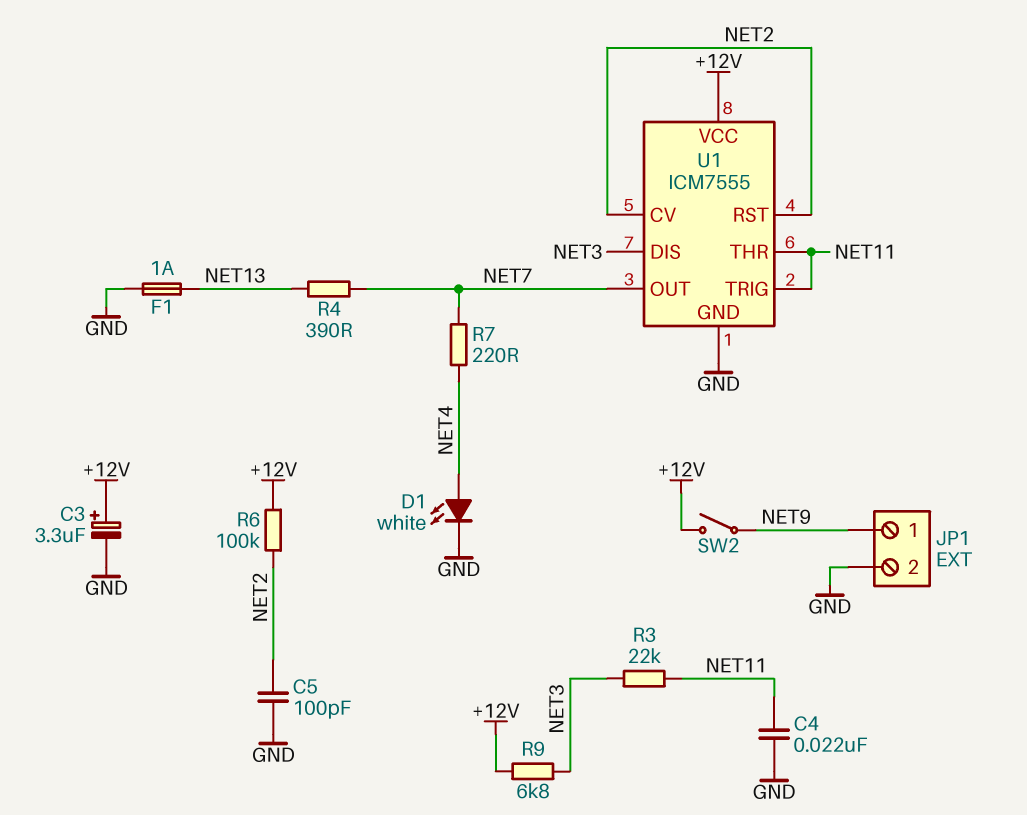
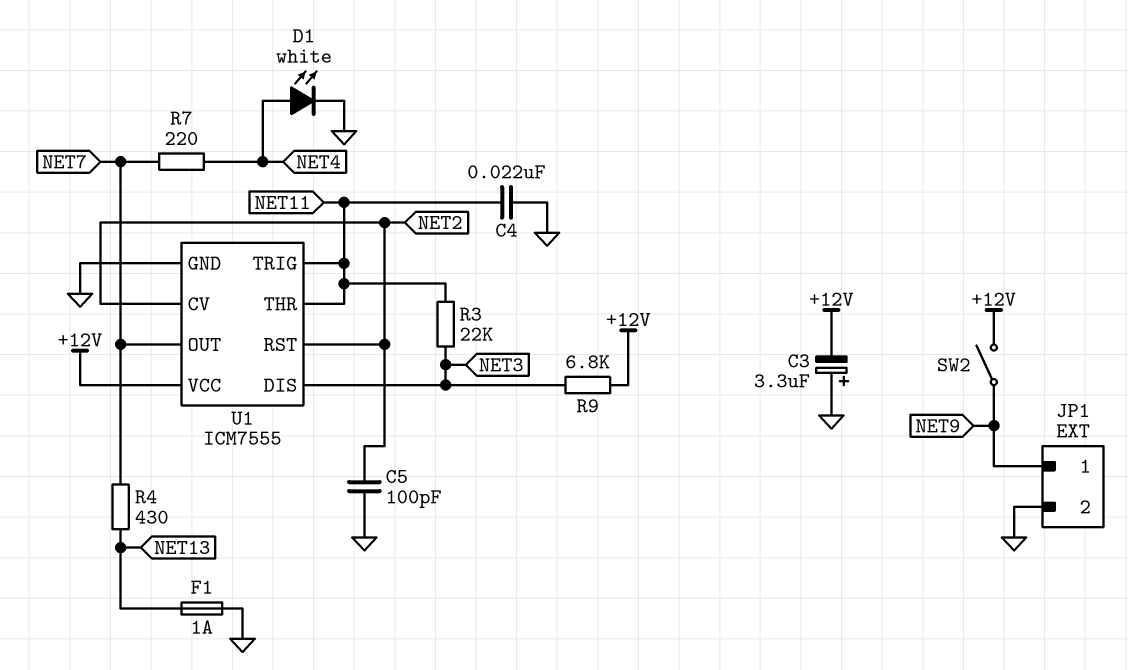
C3: 3.3uF (plus +12V, minus GND) -> 3.3uF (plus GND, minus +12V)
R4: 390 (NET7, NET13) -> 430 (NET7, NET13)
R6: 100k (+12V, NET2) -> none

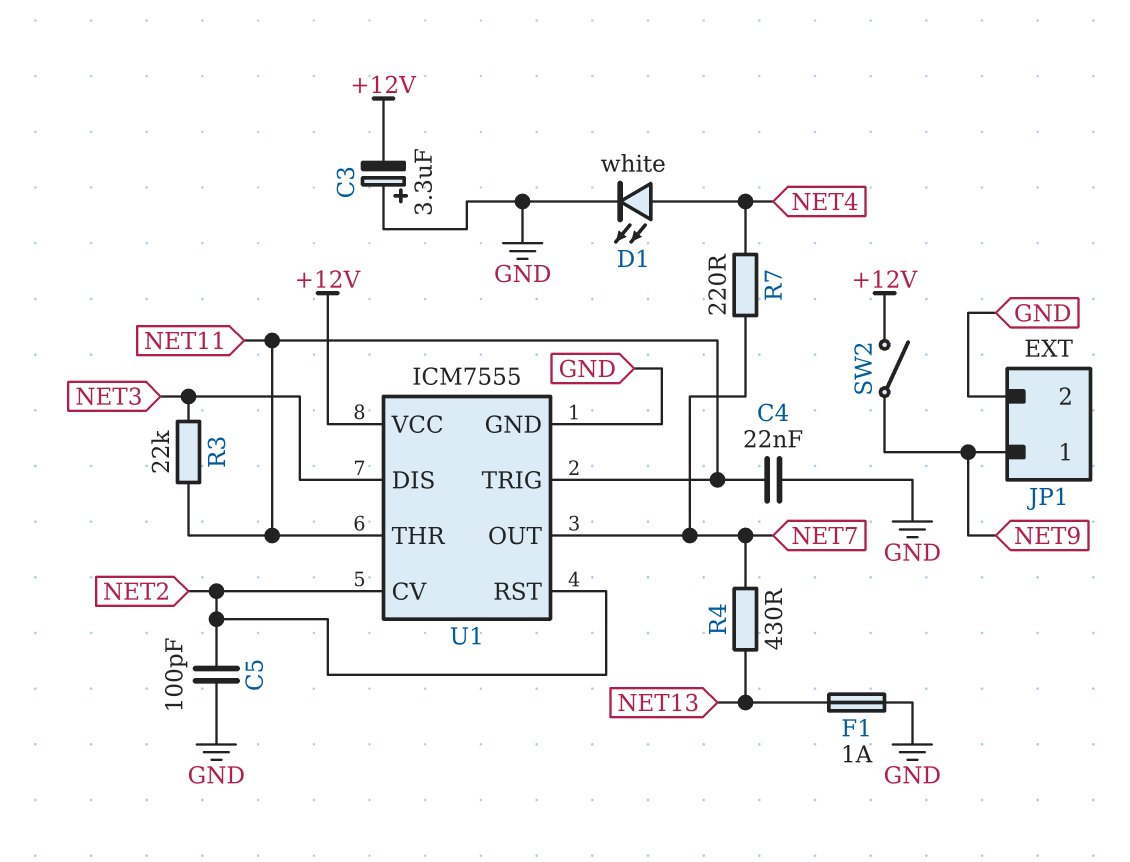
R9: 6.8k (+12V, NET3) -> none

